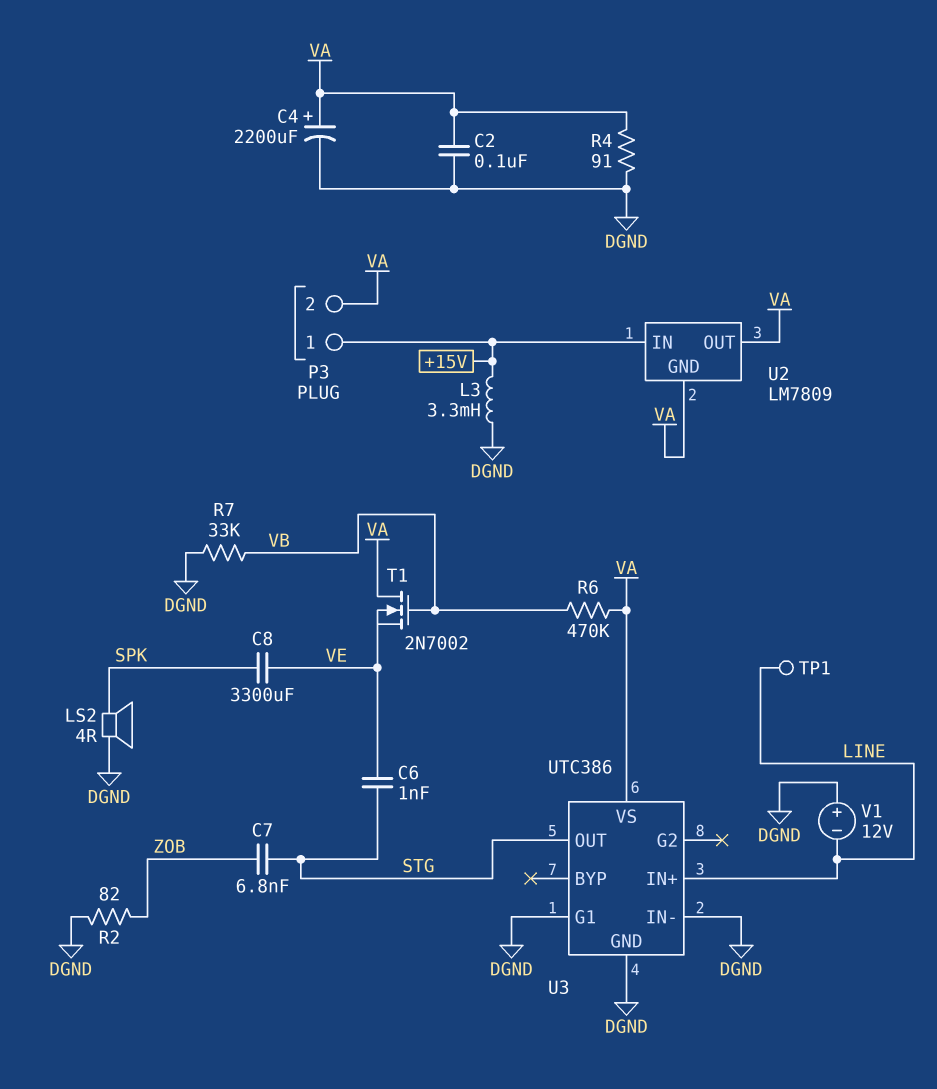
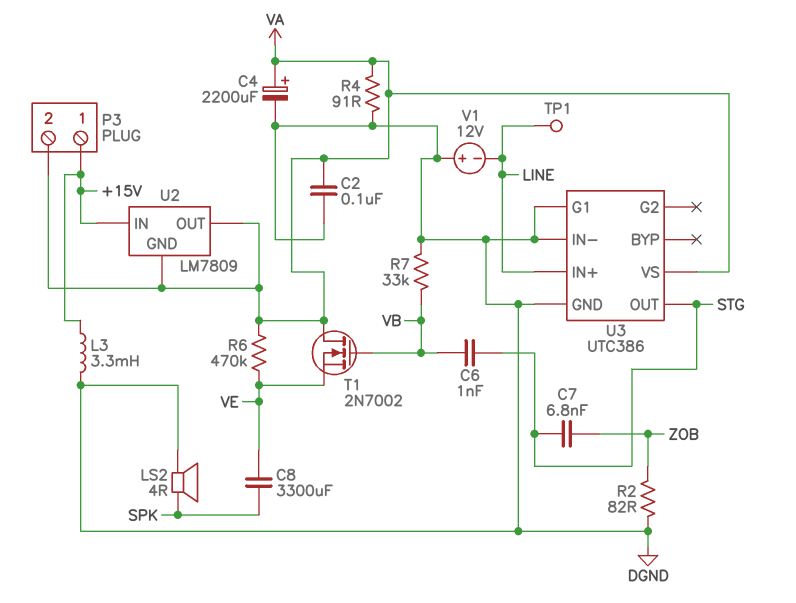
C6: 1nF (STG, VE) -> 1nF (STG, VB)
R6: 470k (VA, VB) -> 470k (VA, VE)

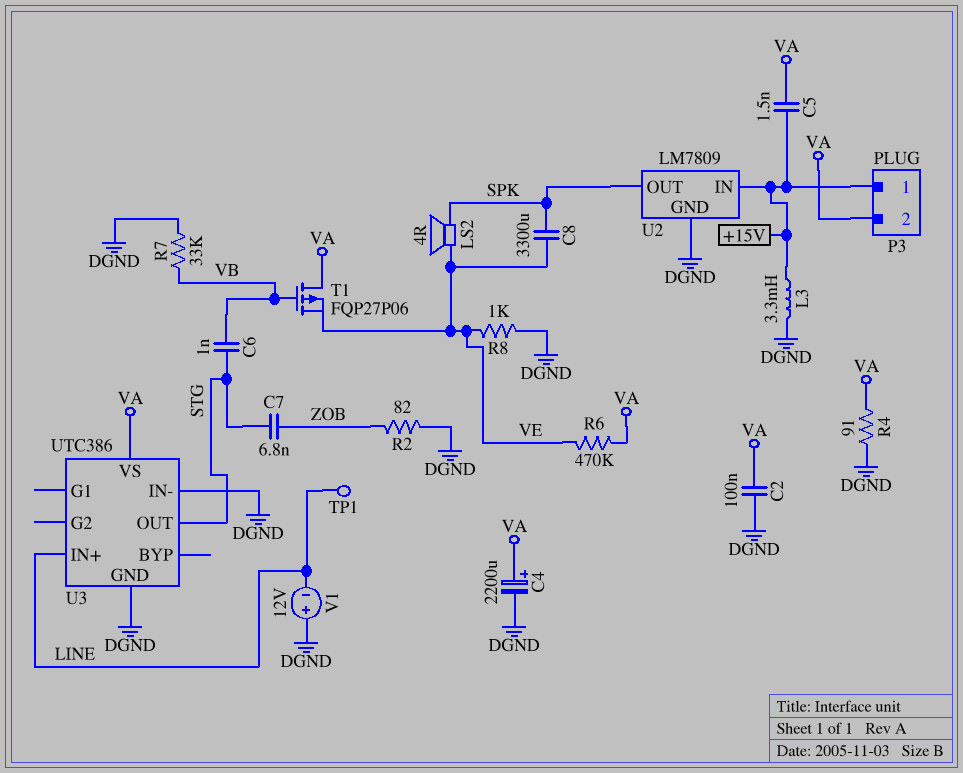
C5: none -> 1.5nF (+15V, VA)
LS2: speaker 4R (DGND, SPK) -> speaker 4R (SPK, VE)
R8: none -> 1k (DGND, VE)
T1: NMOS 2N7002 (G VB, D VA, S VE) -> PMOS FQP27P06 (G VB, D VA, S VE)
U2 pin GND: VA -> DGND
U2 pin OUT: VA -> SPK
U3 pin G1: DGND -> none

